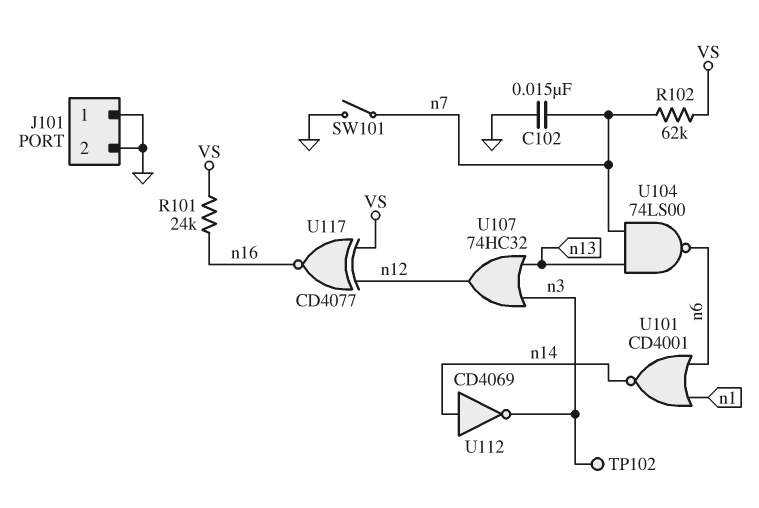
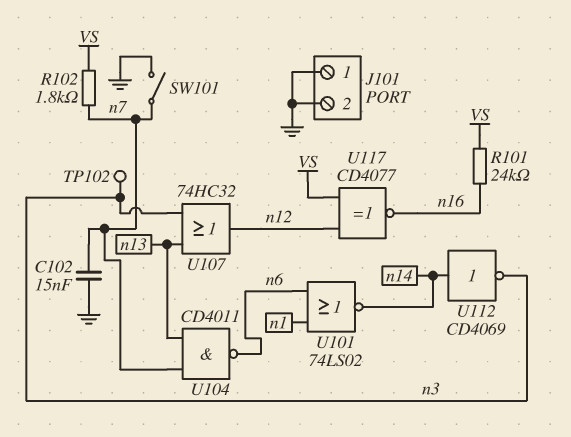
R102: 62k (VS, n7) -> 1.8k (VS, n7)
U101: NOR CD4001 (in n1, in n6, out n14) -> NOR 74LS02 (in n1, in n6, out n14)
U104: NAND 74LS00 (in n7, in n13, out n6) -> NAND CD4011 (in n7, in n13, out n6)

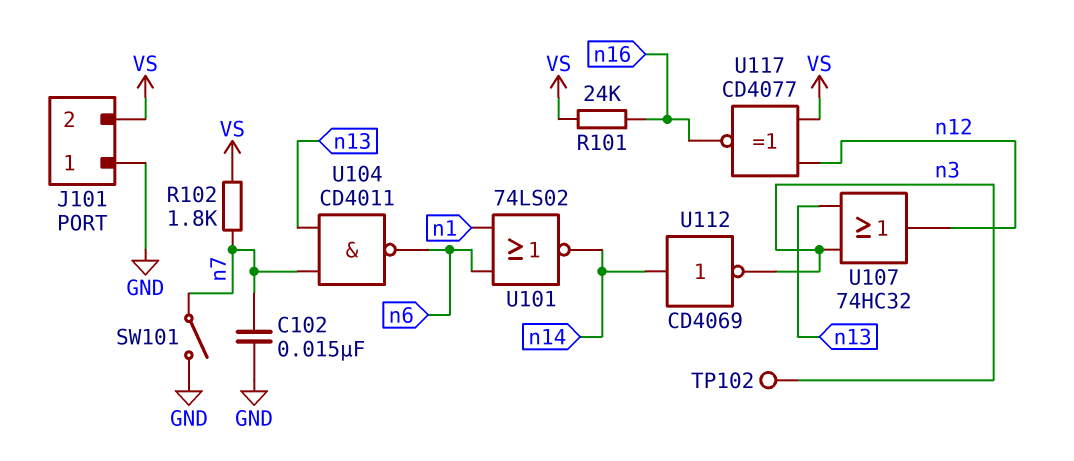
J101 pin 2: GND -> VS

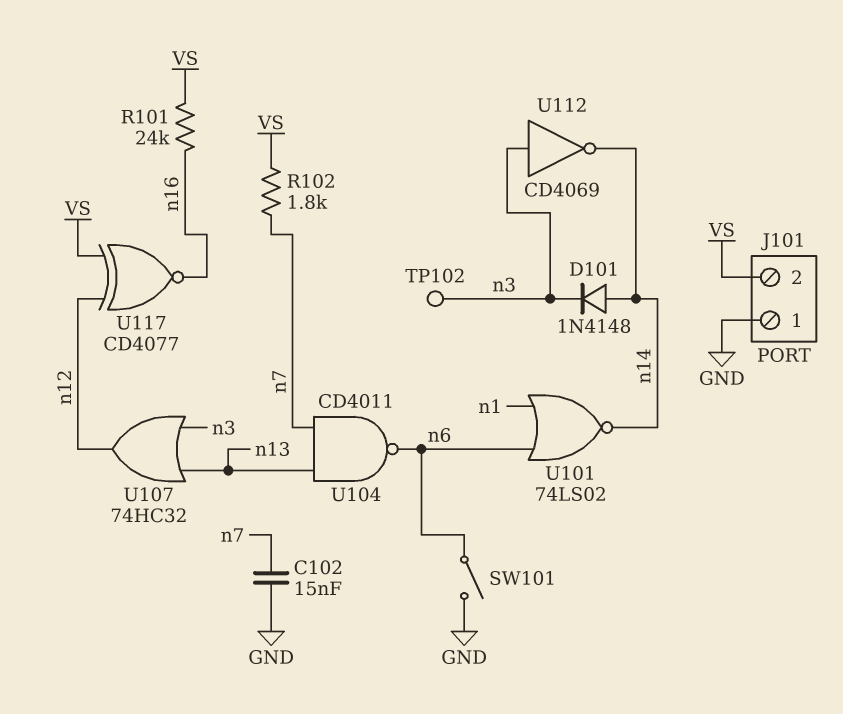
D101: none -> diode 1N4148 (A n14, K n3)
SW101: switch (GND, n7) -> switch (GND, n6)
U112: NOT CD4069 (in n14, out n3) -> NOT CD4069 (in n3, out n14)

